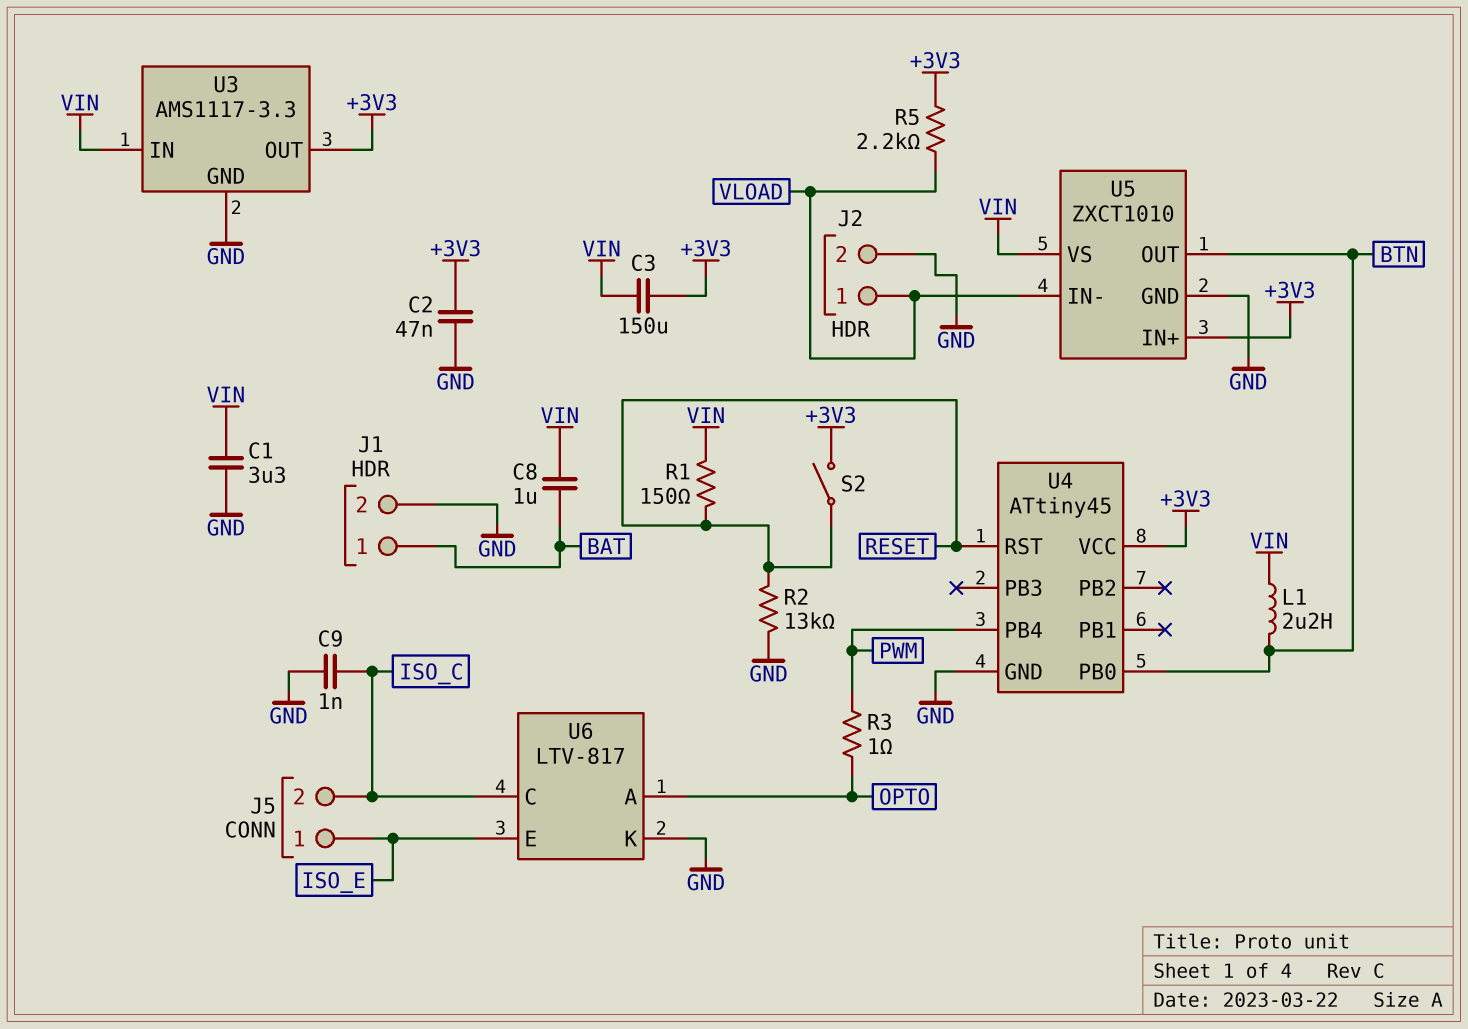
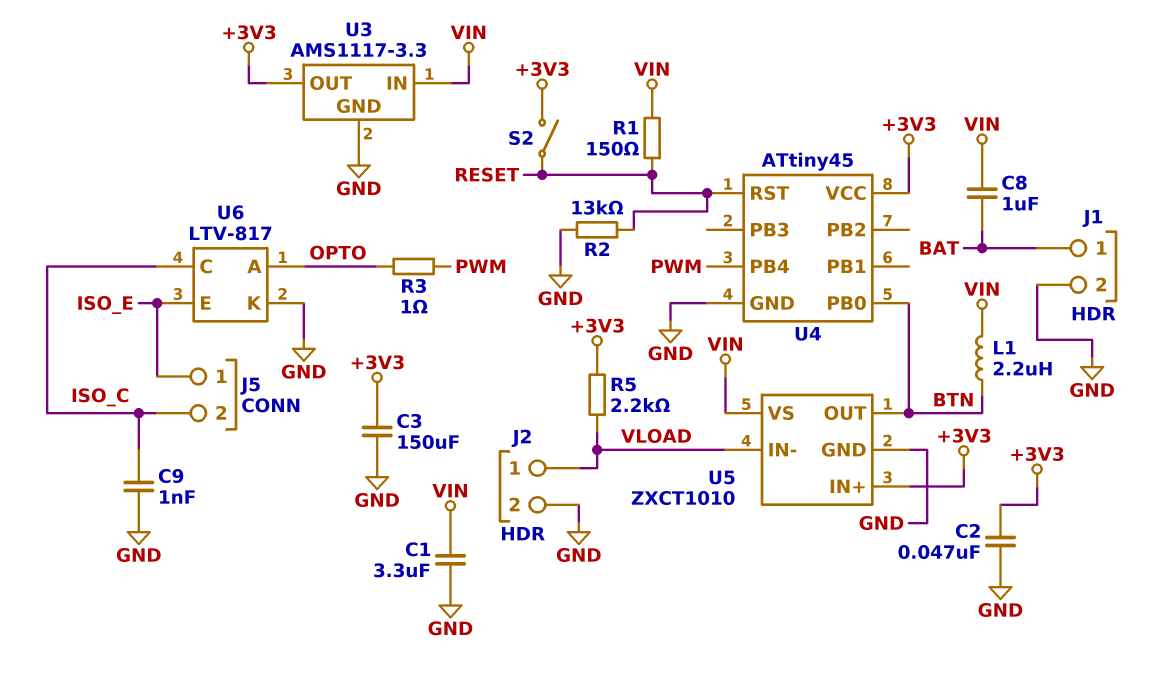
C3: 150uF (+3V3, VIN) -> 150uF (+3V3, GND)

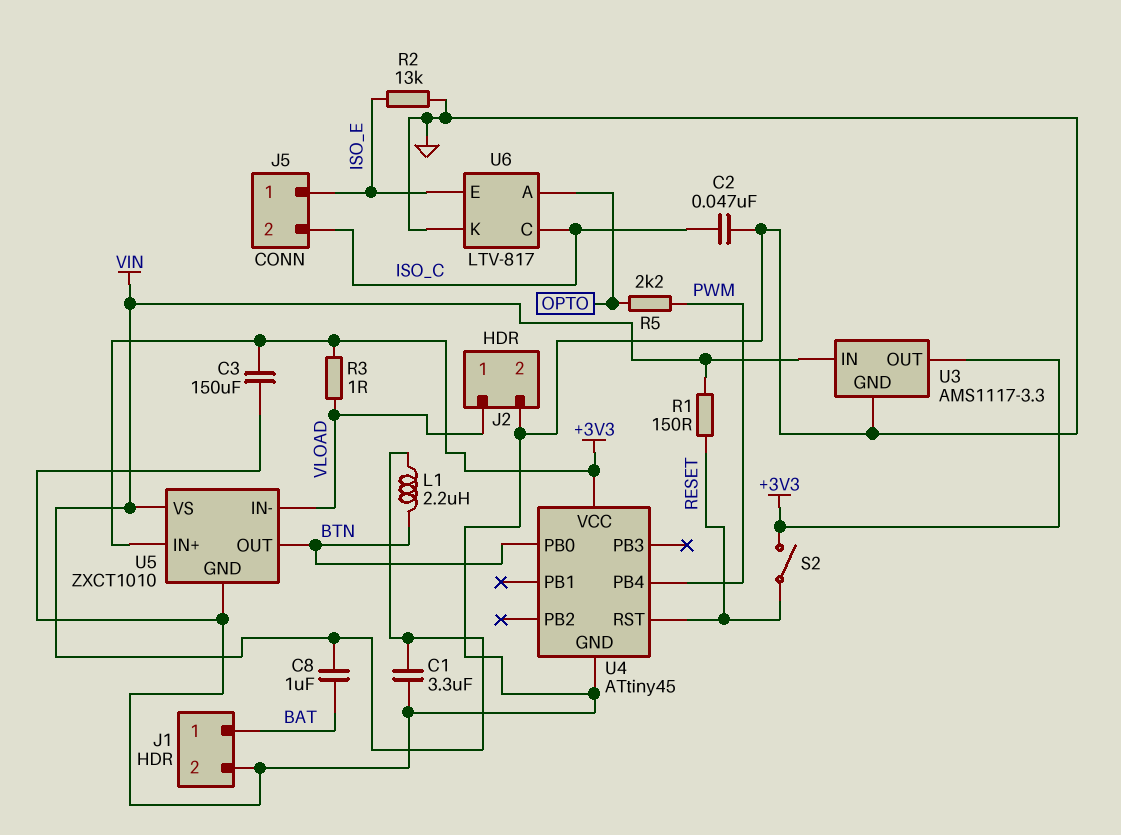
C2: 47nF (+3V3, GND) -> 47nF (GND, ISO_C)
C9: 1nF (GND, ISO_C) -> none
R2: 13k (GND, RESET) -> 13k (GND, ISO_E)
R3: 1 (OPTO, PWM) -> 1 (+3V3, VLOAD)
R5: 2.2k (+3V3, VLOAD) -> 2.2k (OPTO, PWM)

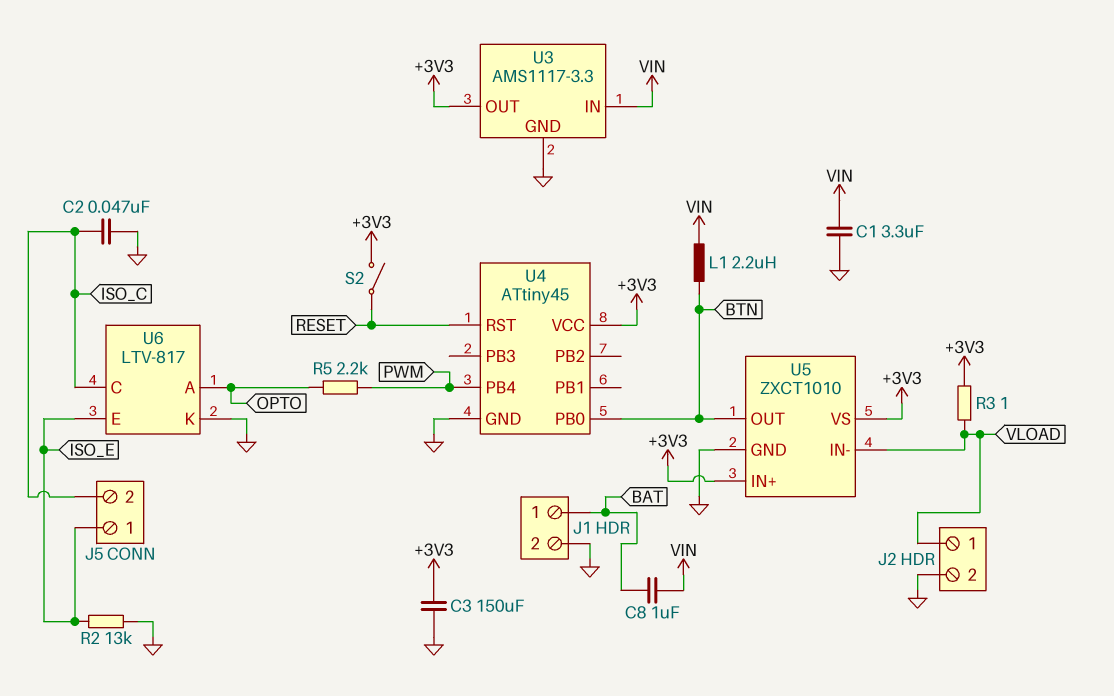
R1: 150 (RESET, VIN) -> none
U5 pin VS: VIN -> +3V3

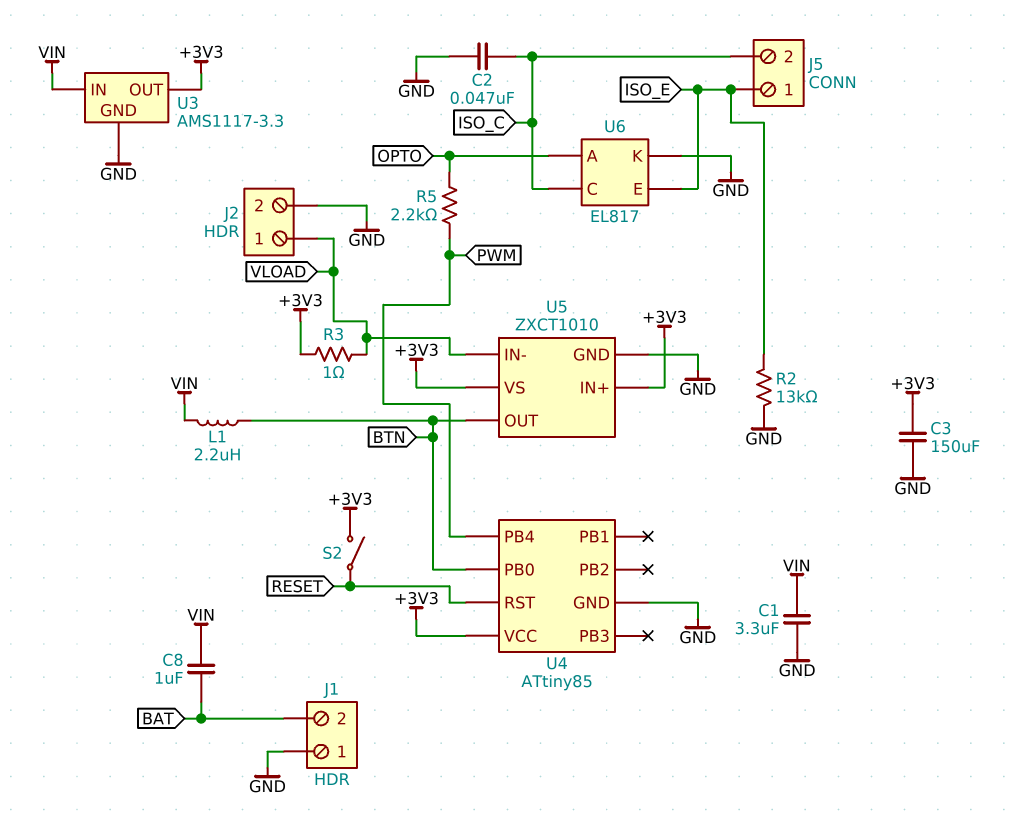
J1 pin 1: BAT -> GND
J1 pin 2: GND -> BAT
U4: ATtiny45 -> ATtiny85
U6: LTV-817 -> EL817

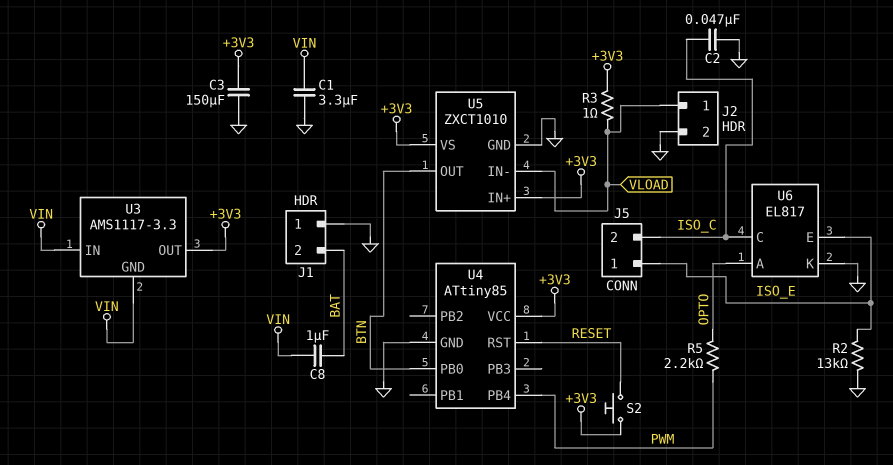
L1: 2.2uH (BTN, VIN) -> none
S2: switch (+3V3, RESET) -> button (+3V3, RESET)
U3 pin GND: GND -> VIN

